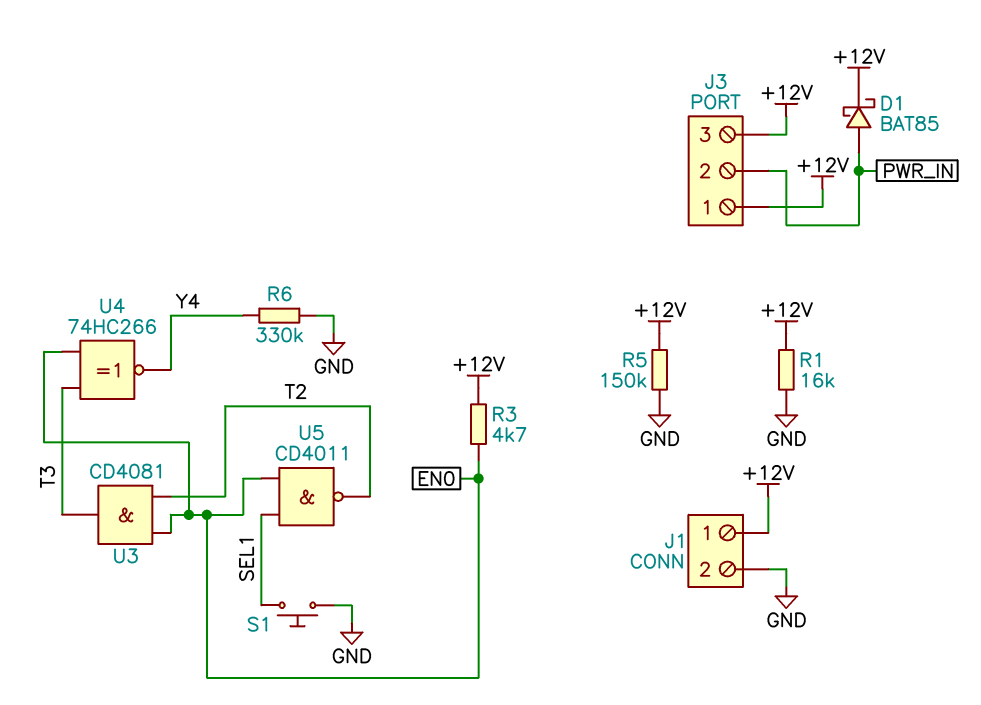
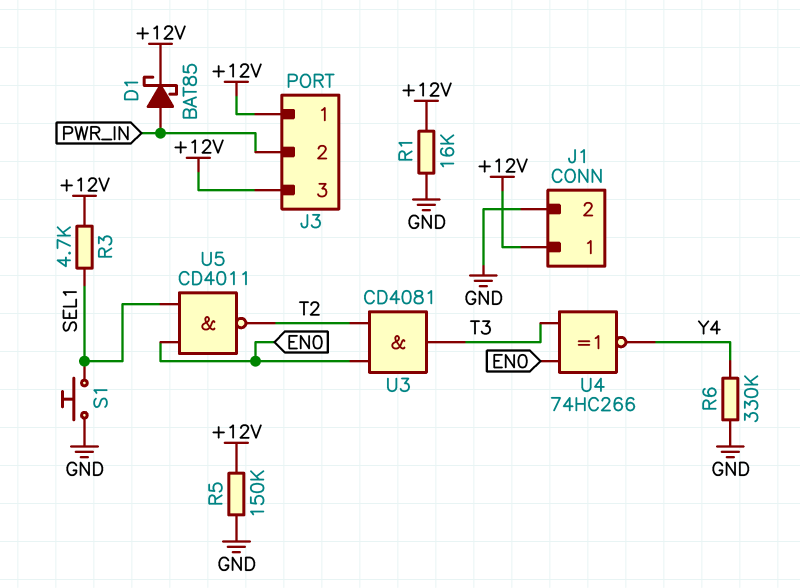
R3: 4.7k (+12V, EN0) -> 4.7k (+12V, SEL1)

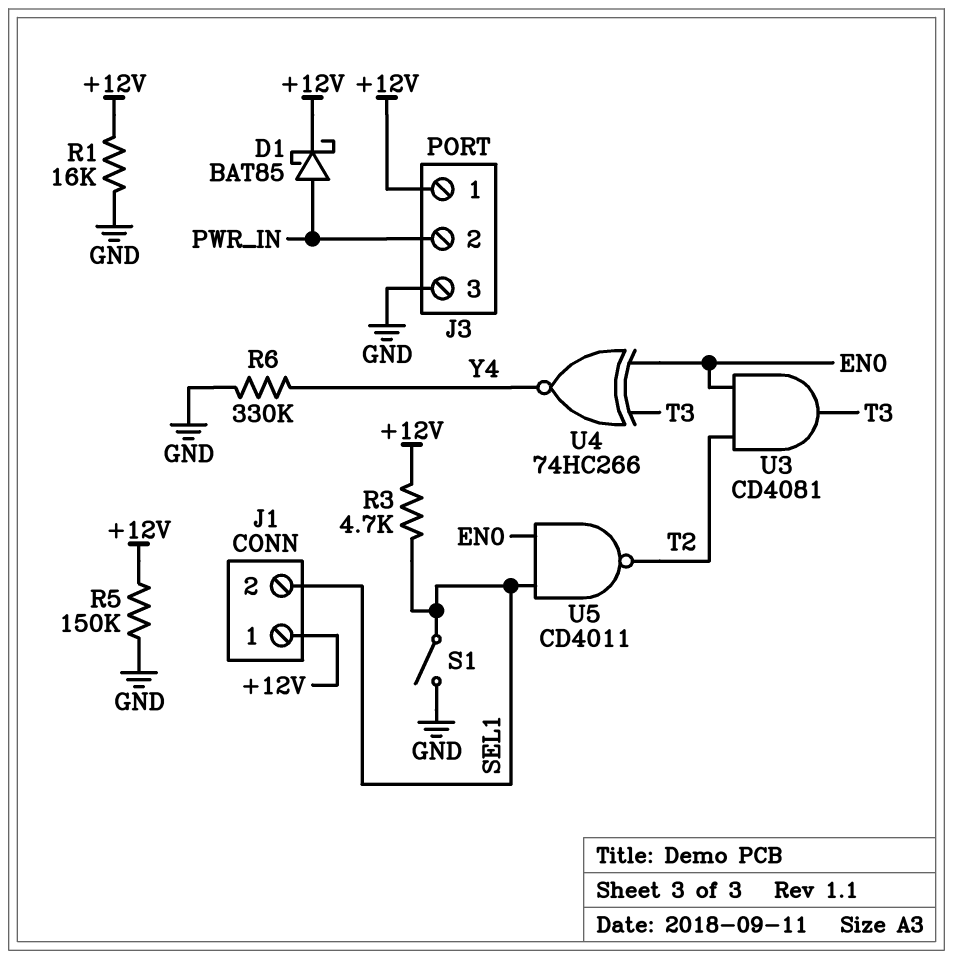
J1 pin 2: GND -> SEL1
J3 pin 3: +12V -> GND
S1: button (GND, SEL1) -> switch (GND, SEL1)

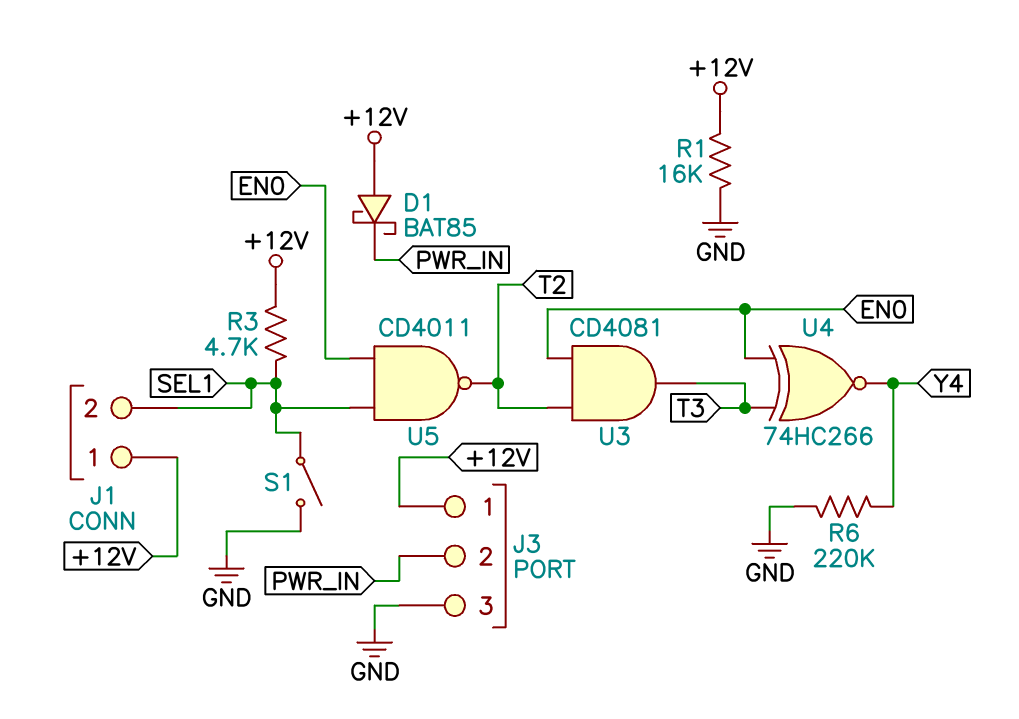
D1: schottky BAT85 (A PWR_IN, K +12V) -> schottky BAT85 (A +12V, K PWR_IN)
R5: 150k (+12V, GND) -> none
R6: 330k (GND, Y4) -> 220k (GND, Y4)

